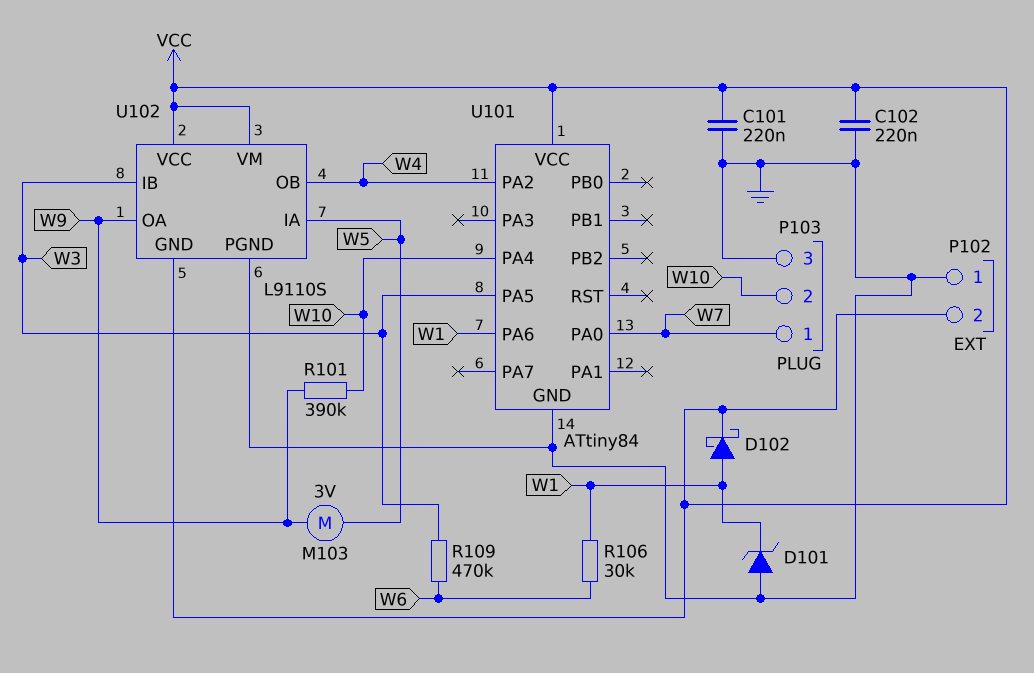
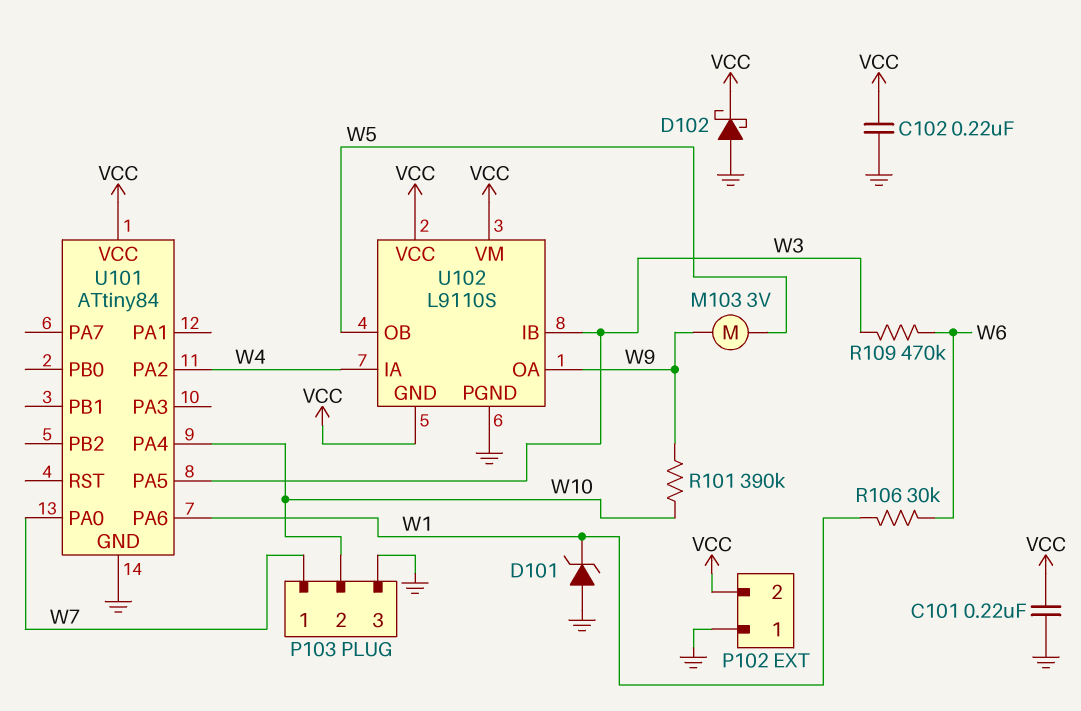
D102: schottky (A W1, K VCC) -> schottky (A GND, K VCC)
U102 pin IA: W5 -> W4
U102 pin OB: W4 -> W5

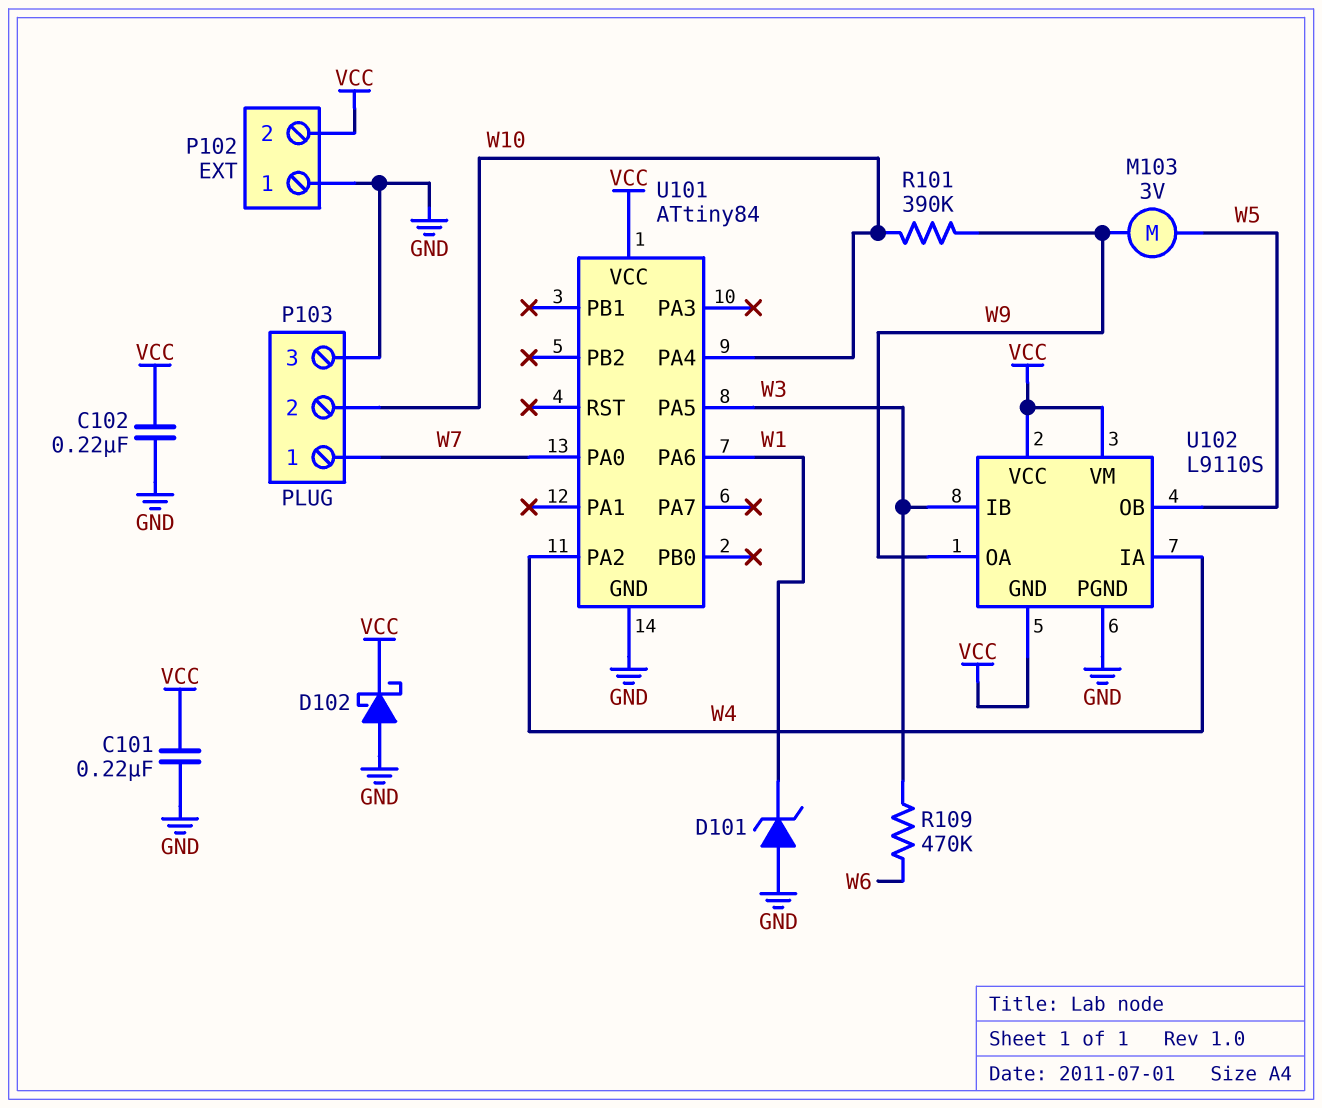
R106: 30k (W1, W6) -> none

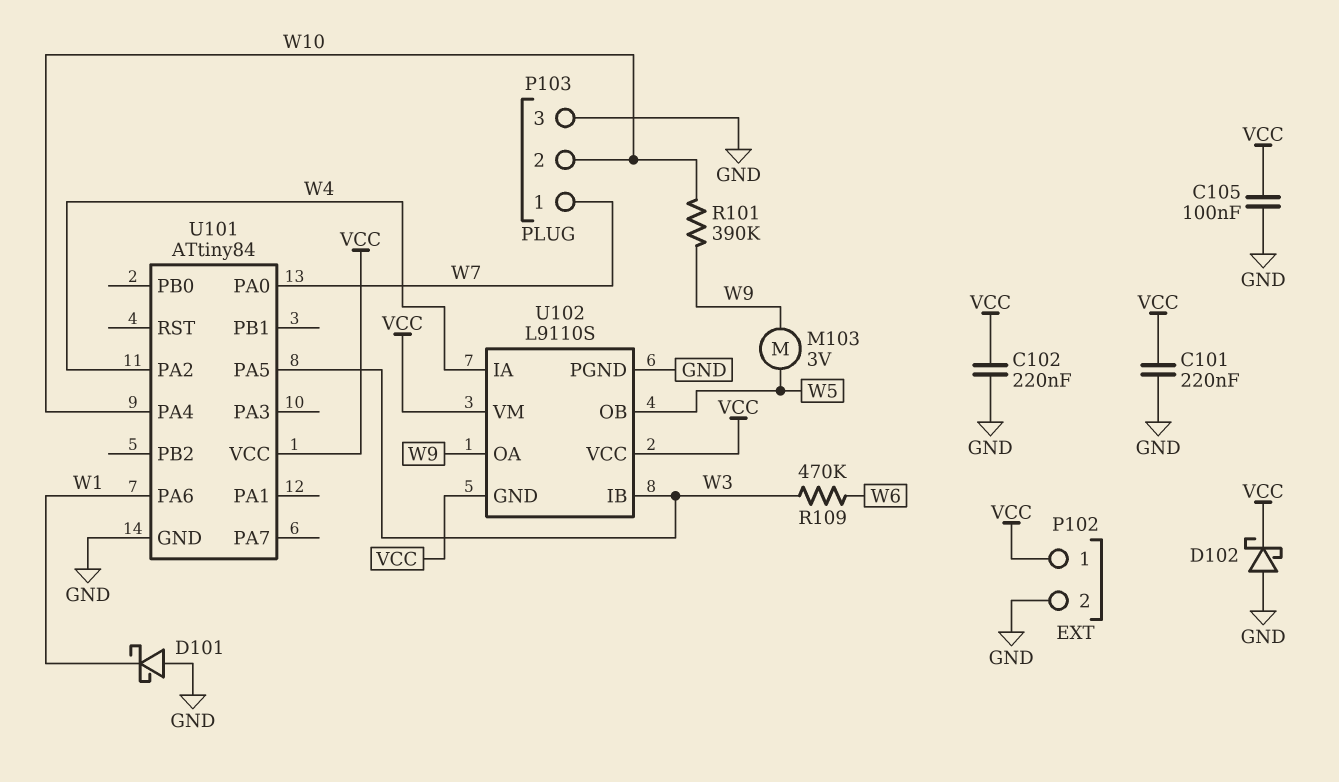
C105: none -> 100nF (GND, VCC)
D101: zener (A GND, K W1) -> schottky (A GND, K W1)
P102 pin 1: GND -> VCC
P102 pin 2: VCC -> GND

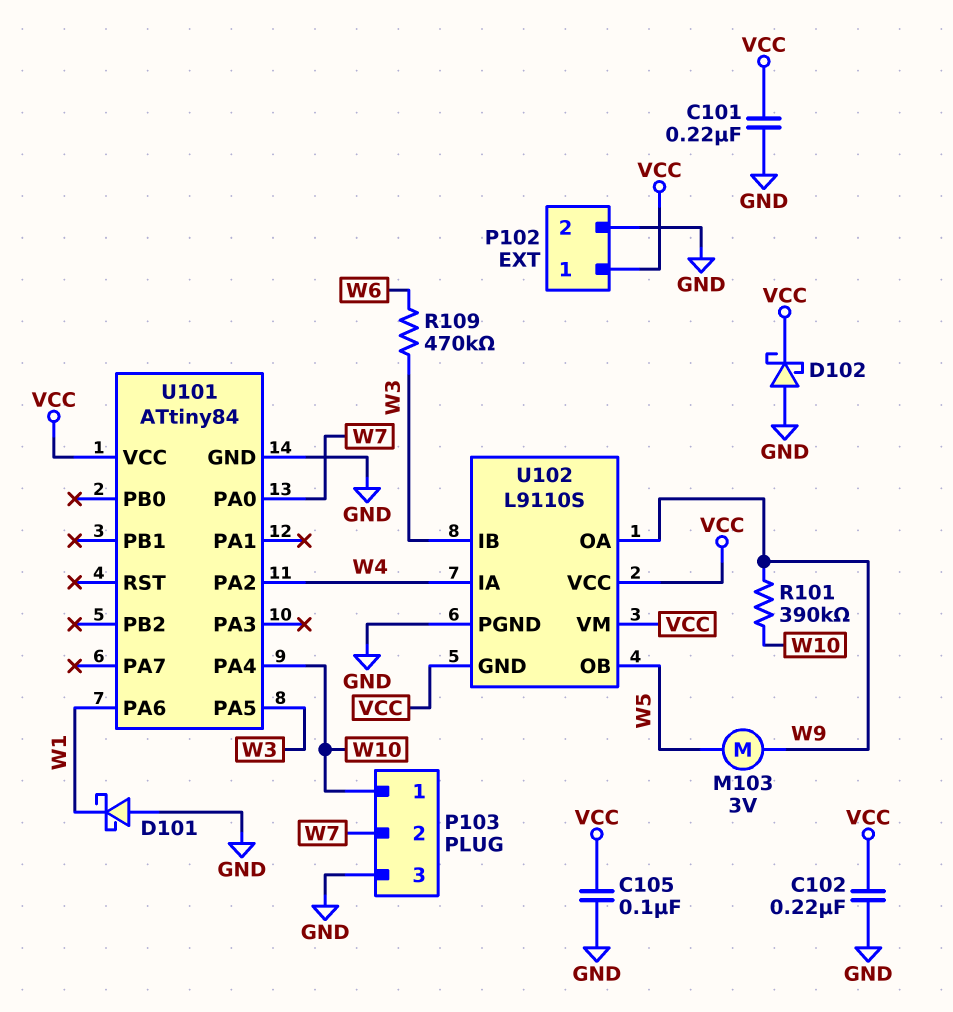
P103 pin 1: W7 -> W10
P103 pin 2: W10 -> W7

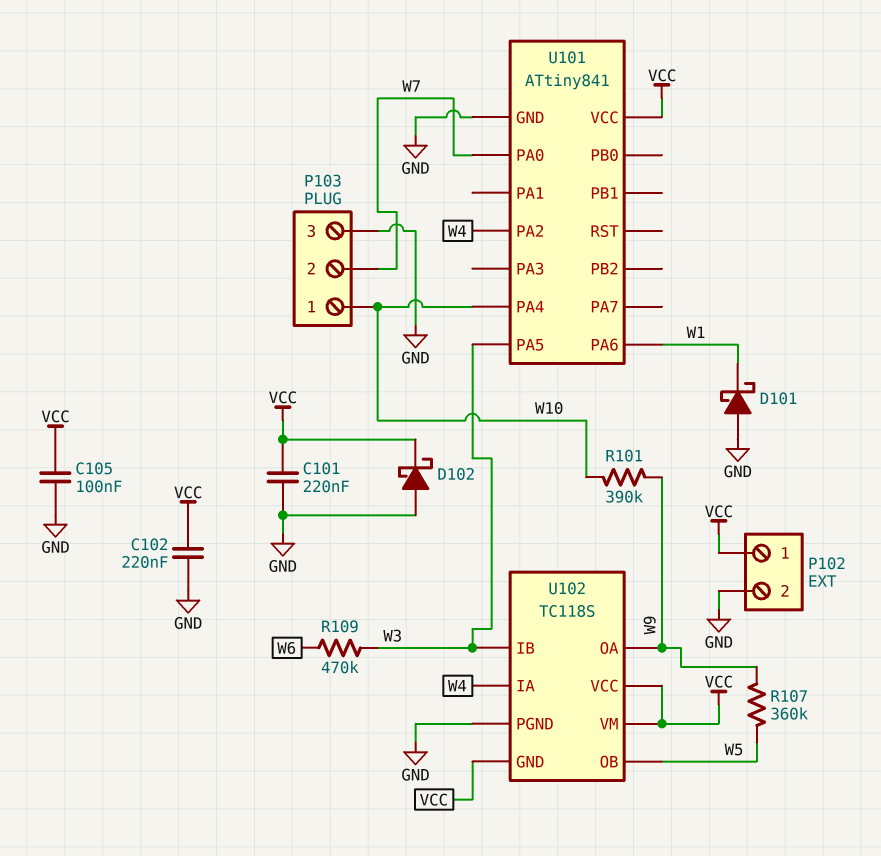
M103: motor 3V (W5, W9) -> none
R107: none -> 360k (W5, W9)
U101: ATtiny84 -> ATtiny841
U102: L9110S -> TC118S

